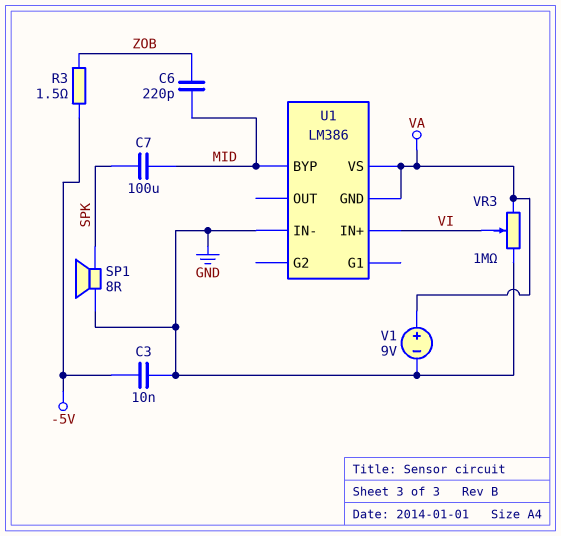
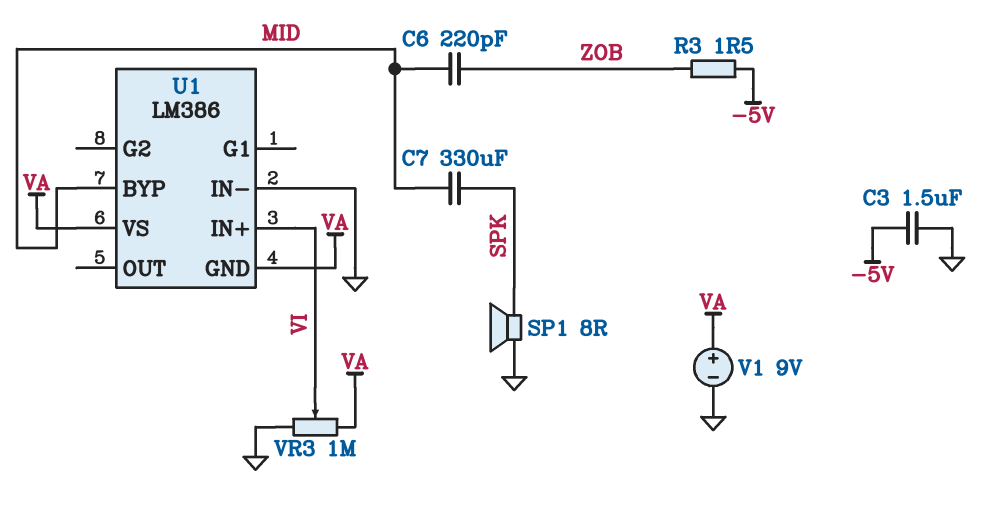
C3: 10nF (-5V, GND) -> 1.5uF (-5V, GND)
C7: 100uF (MID, SPK) -> 330uF (MID, SPK)

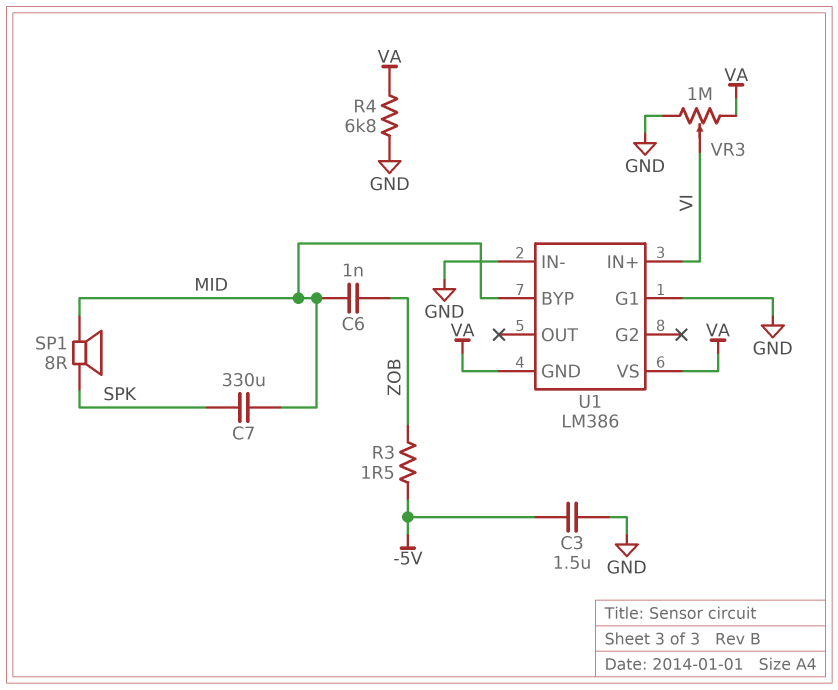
C6: 220pF (MID, ZOB) -> 1nF (MID, ZOB)
R4: none -> 6.8k (GND, VA)
SP1: speaker 8R (GND, SPK) -> speaker 8R (MID, SPK)
U1 pin G1: none -> GND
V1: 9V (plus VA, minus GND) -> none

